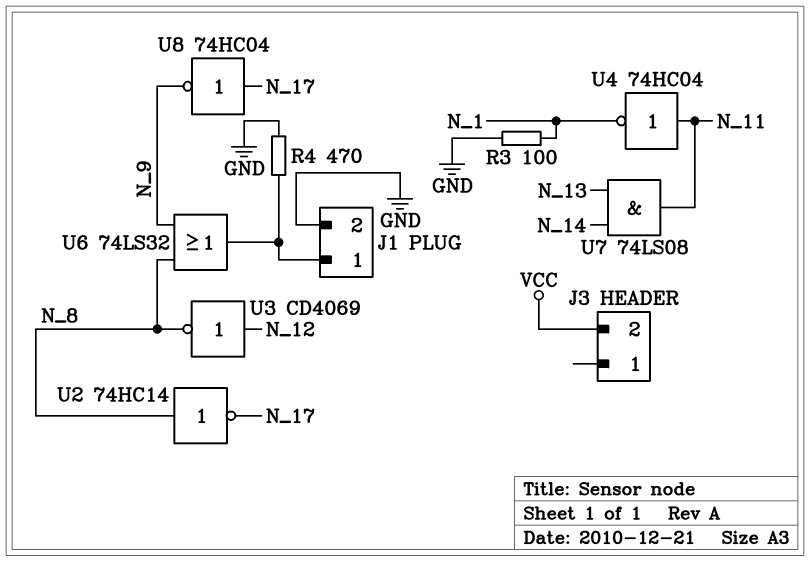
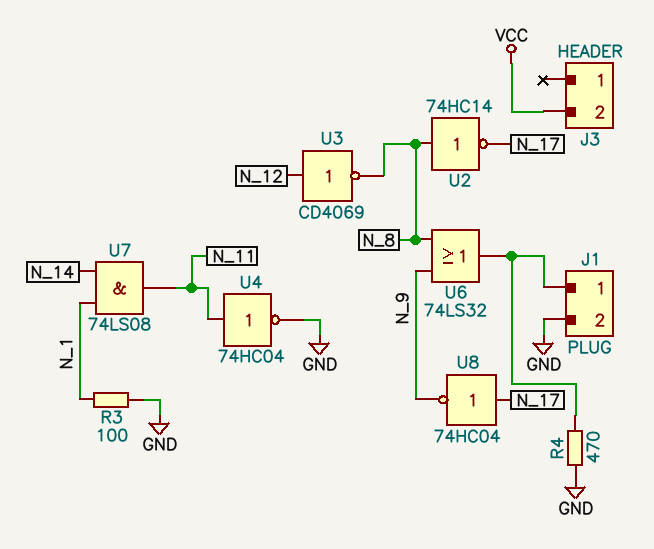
U4: NOT 74HC04 (in N_11, out N_1) -> NOT 74HC04 (in N_11, out GND)
U7: AND 74LS08 (in N_13, in N_14, out N_11) -> AND 74LS08 (in N_1, in N_14, out N_11)

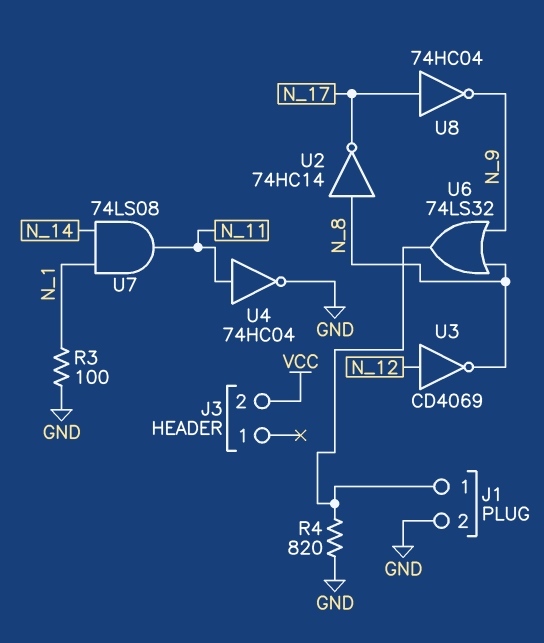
R4: 470 (GND, J1/1) -> 820 (GND, J1/1)

